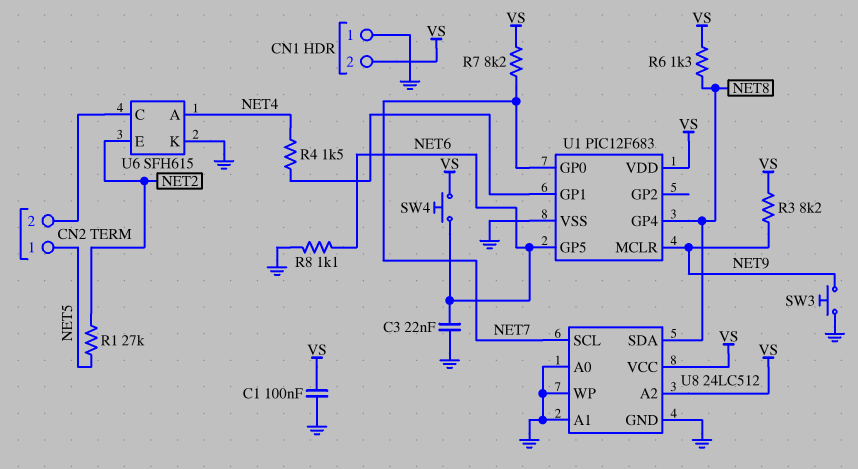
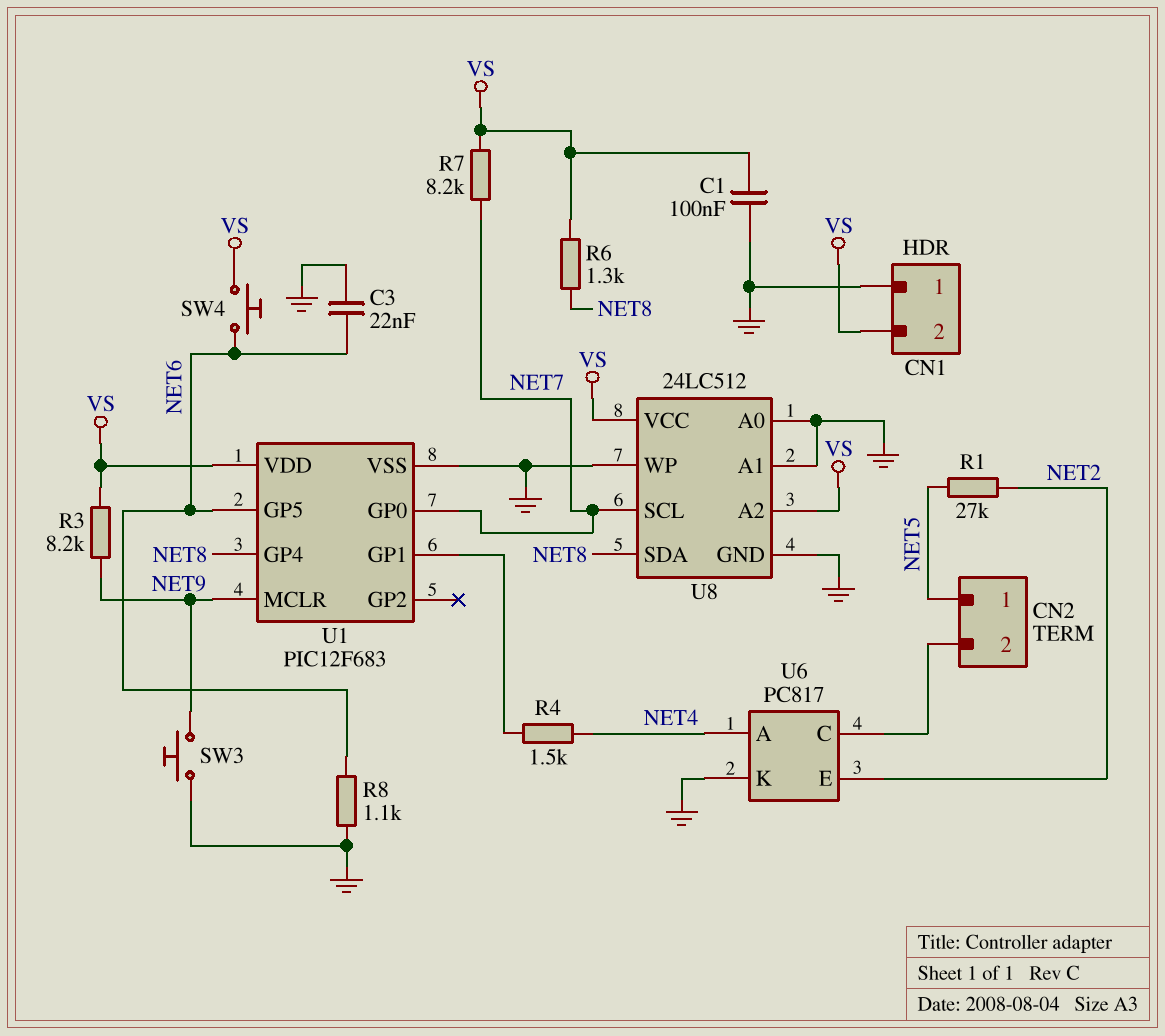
U6: SFH615 -> PC817

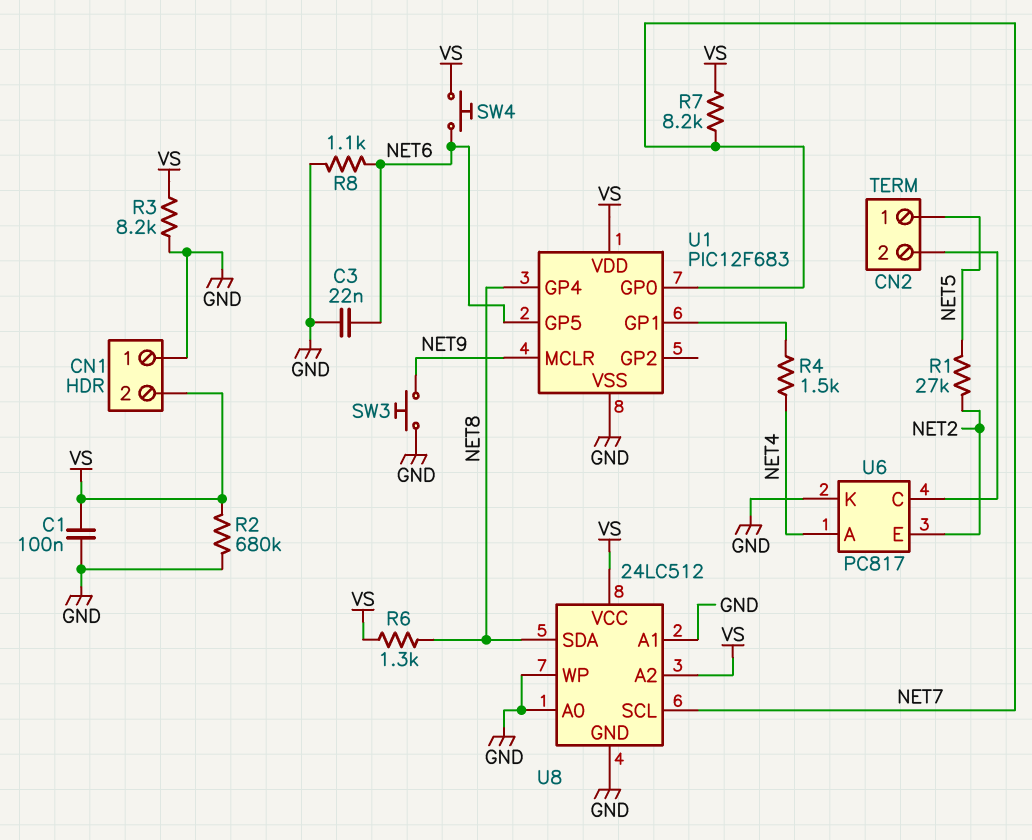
R2: none -> 680k (GND, VS)
R3: 8.2k (NET9, VS) -> 8.2k (GND, VS)

